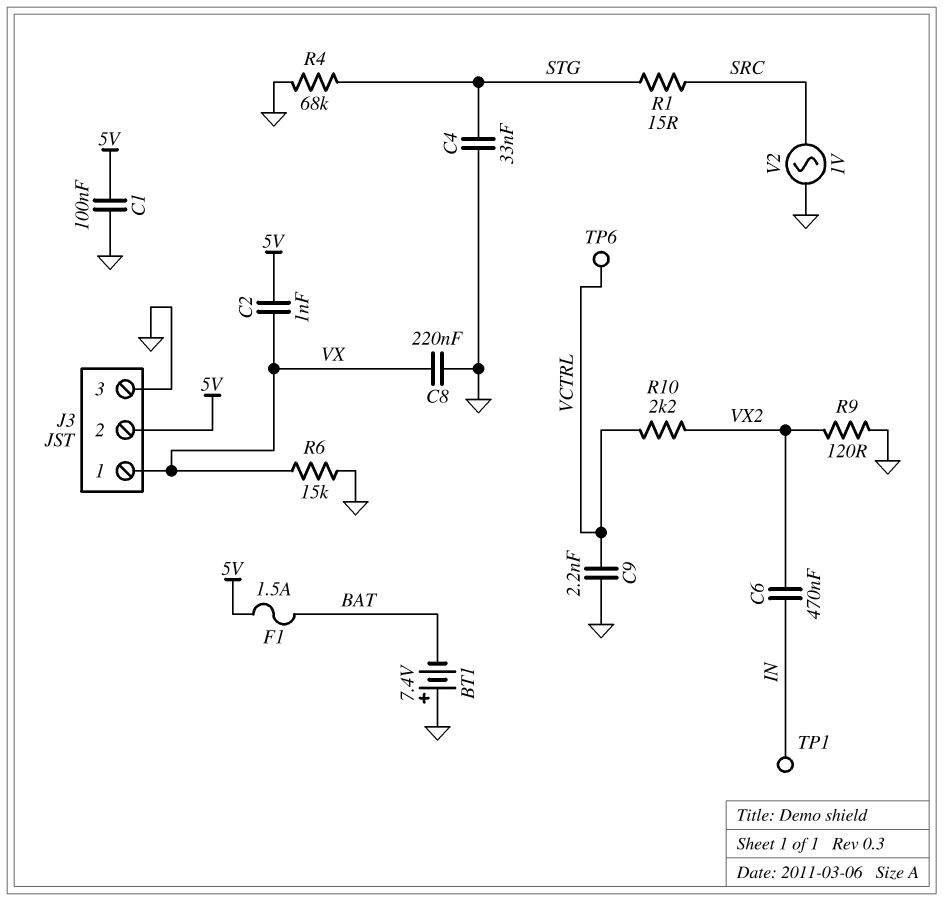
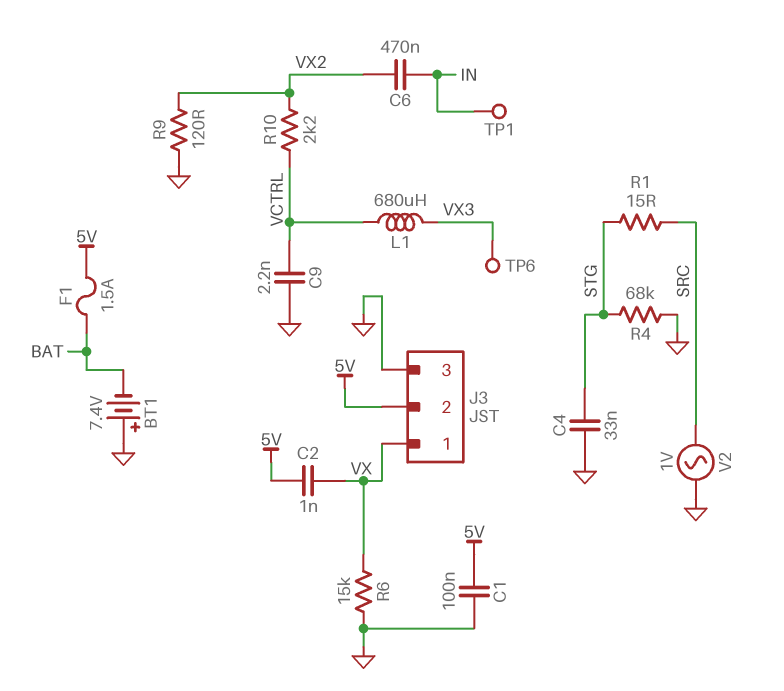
C8: 220nF (GND, VX) -> none
L1: none -> 680uH (VCTRL, VX3)
TP6: test point (VCTRL) -> test point (VX3)

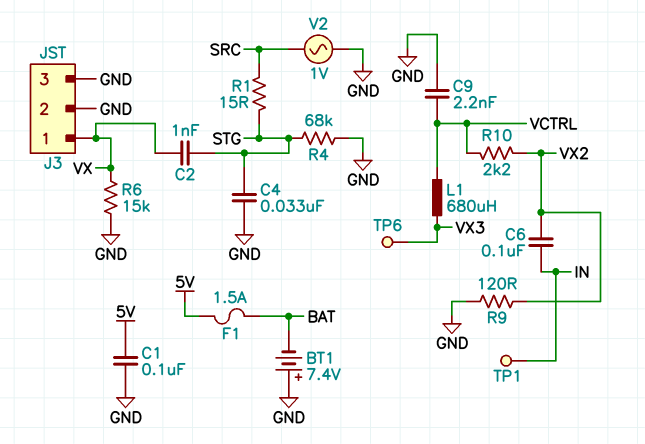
C2: 1nF (5V, VX) -> 1nF (STG, VX)
C6: 470nF (IN, VX2) -> 100nF (IN, VX2)
J3 pin 2: 5V -> GND

